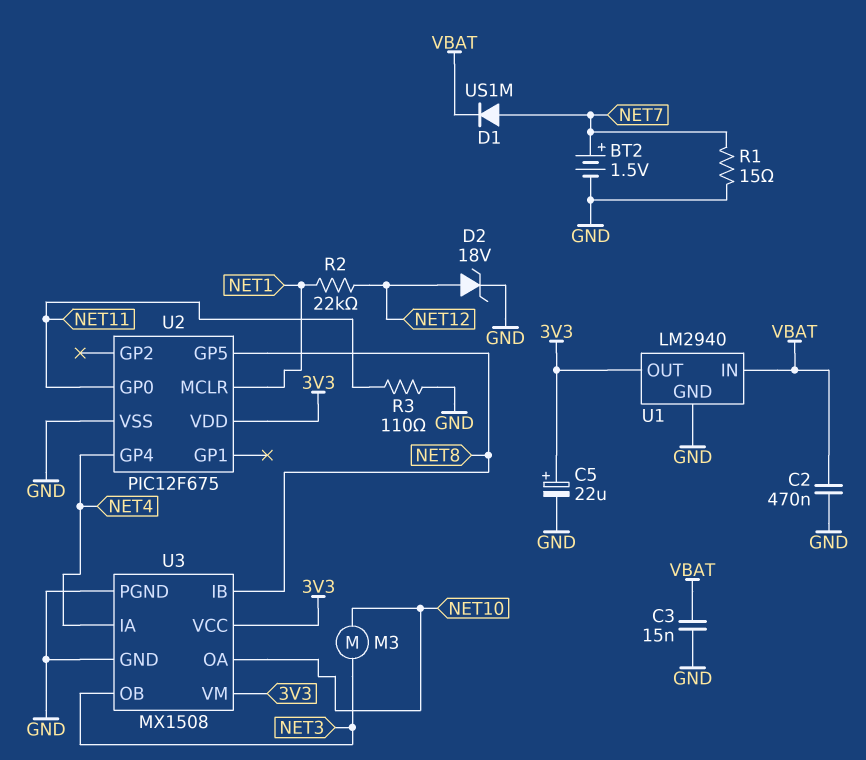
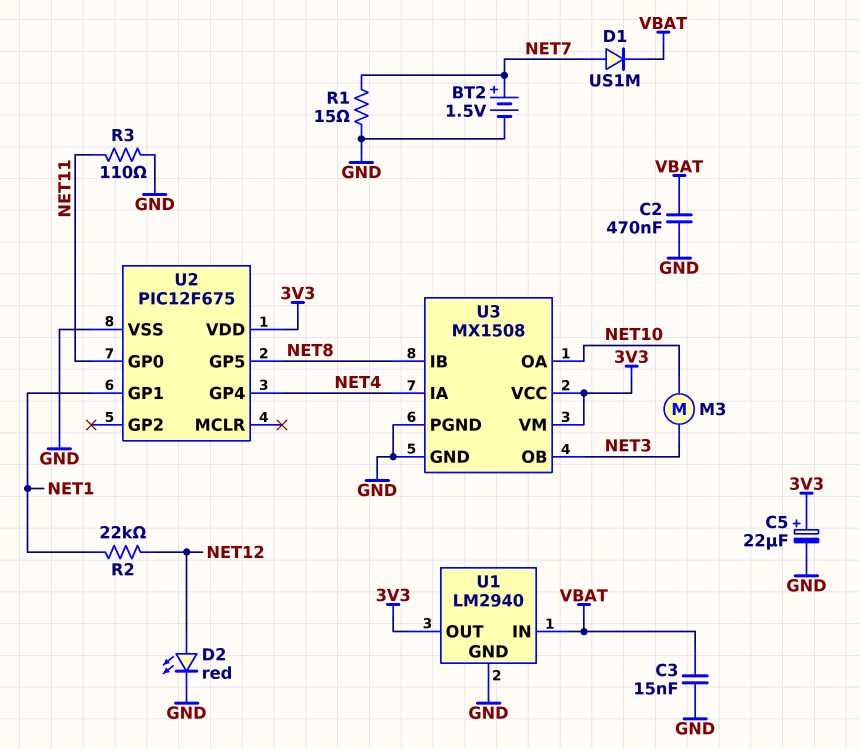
D2: zener 18V (A NET12, K GND) -> LED red (A NET12, K GND)
U2 pin GP1: none -> NET1
U2 pin MCLR: NET1 -> none

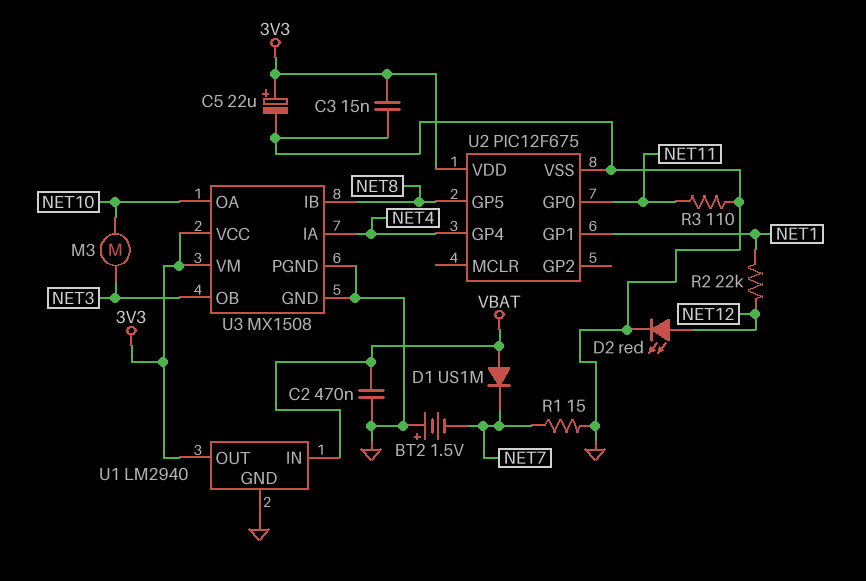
BT2: 1.5V (plus NET7, minus GND) -> 1.5V (plus GND, minus NET7)
C3: 15nF (GND, VBAT) -> 15nF (3V3, GND)
D1: diode US1M (A NET7, K VBAT) -> diode US1M (A VBAT, K NET7)

